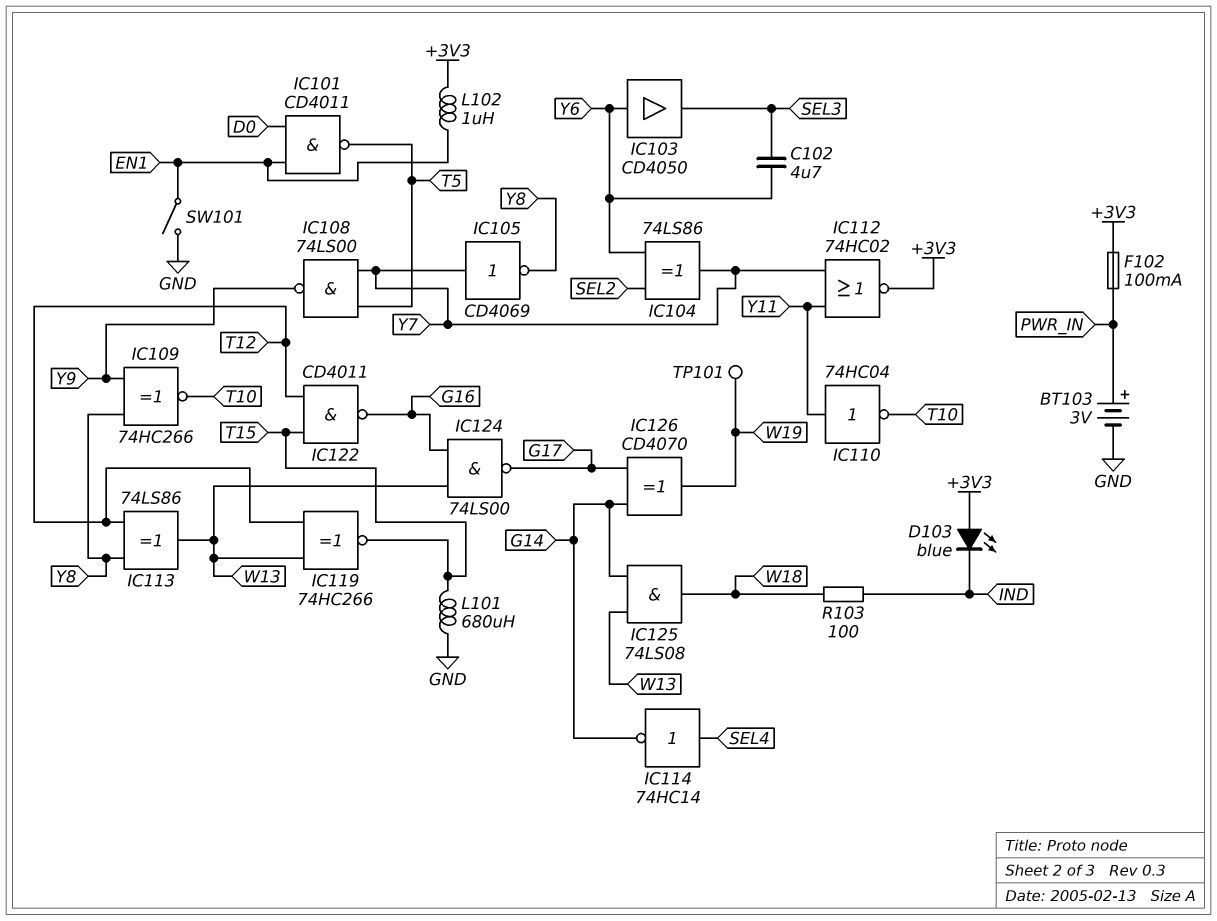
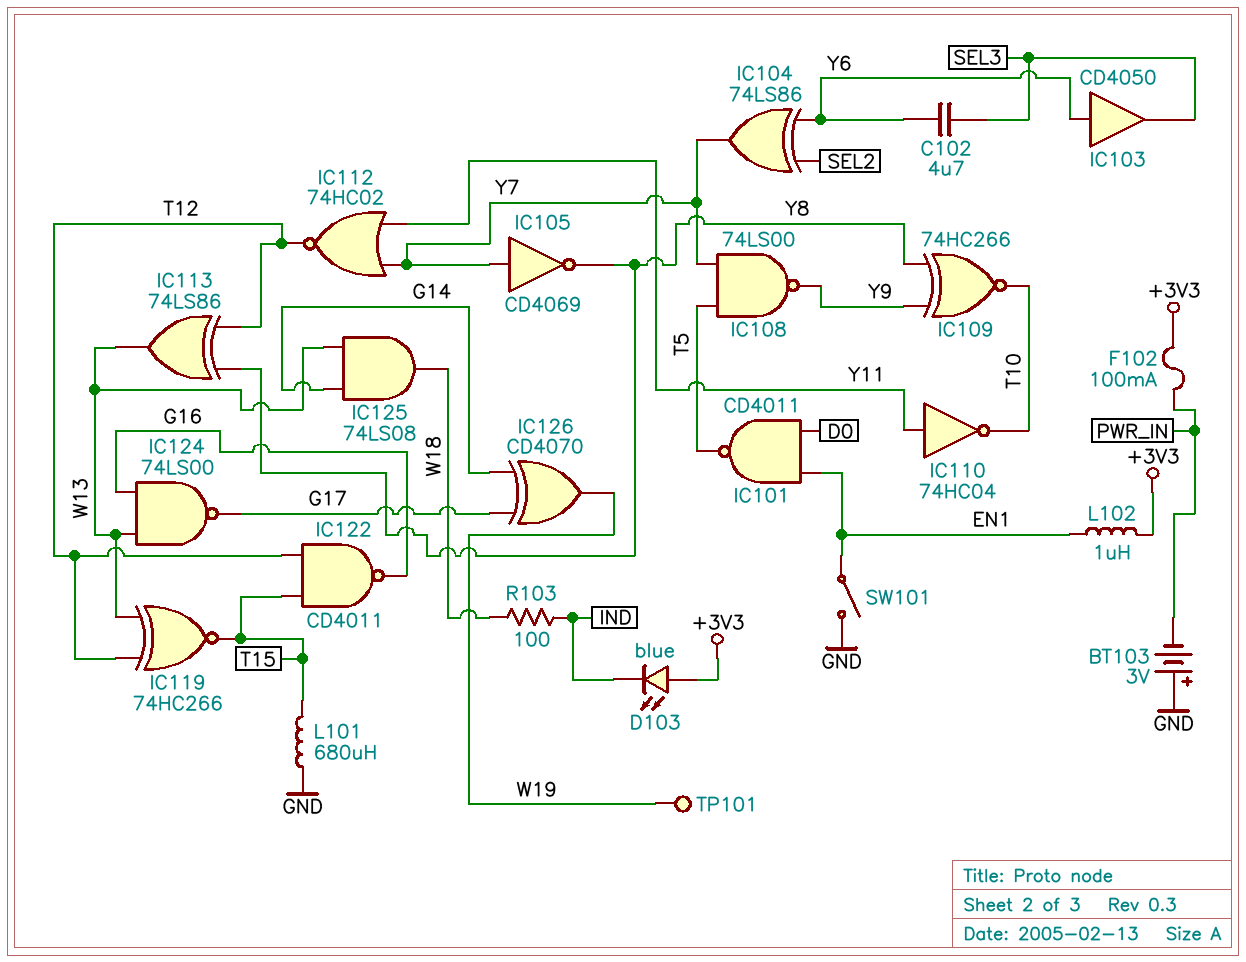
BT103: 3V (plus PWR_IN, minus GND) -> 3V (plus GND, minus PWR_IN)
IC112: NOR 74HC02 (in Y7, in Y11, out +3V3) -> NOR 74HC02 (in Y7, in Y11, out T12)
IC114: NOT 74HC14 (in SEL4, out G14) -> none

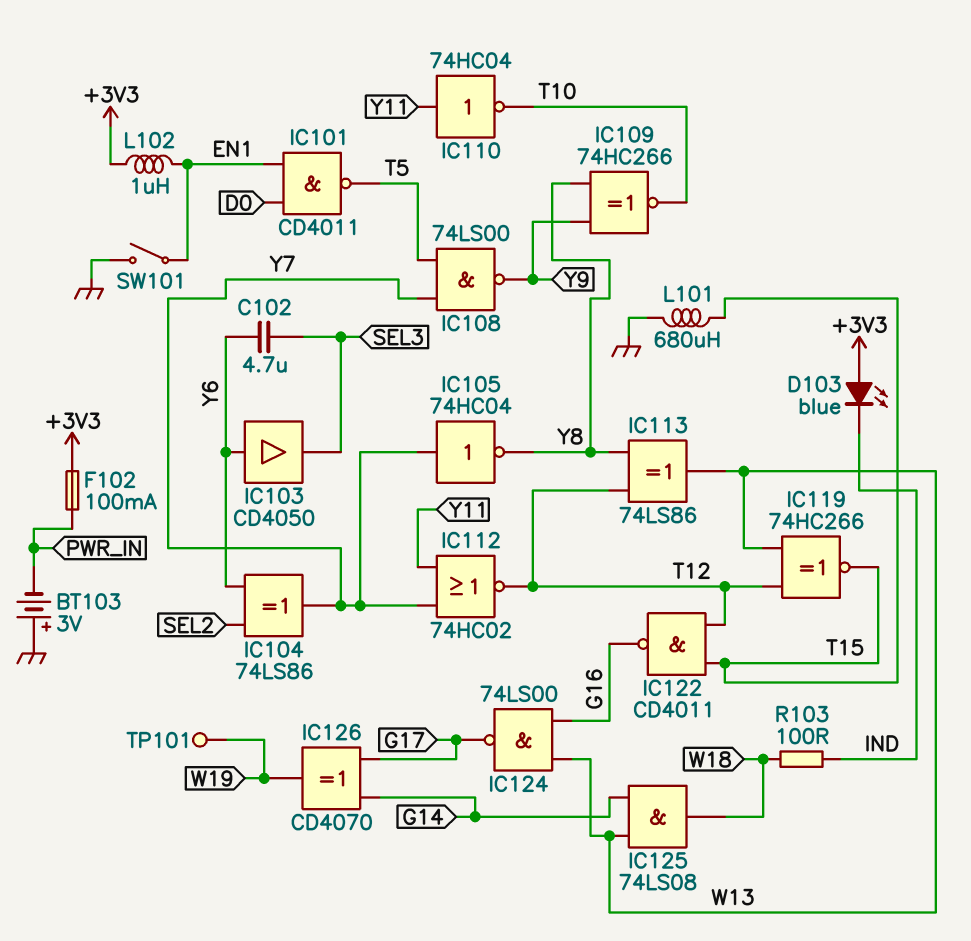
IC105: NOT CD4069 (in Y7, out Y8) -> NOT 74HC04 (in Y7, out Y8)

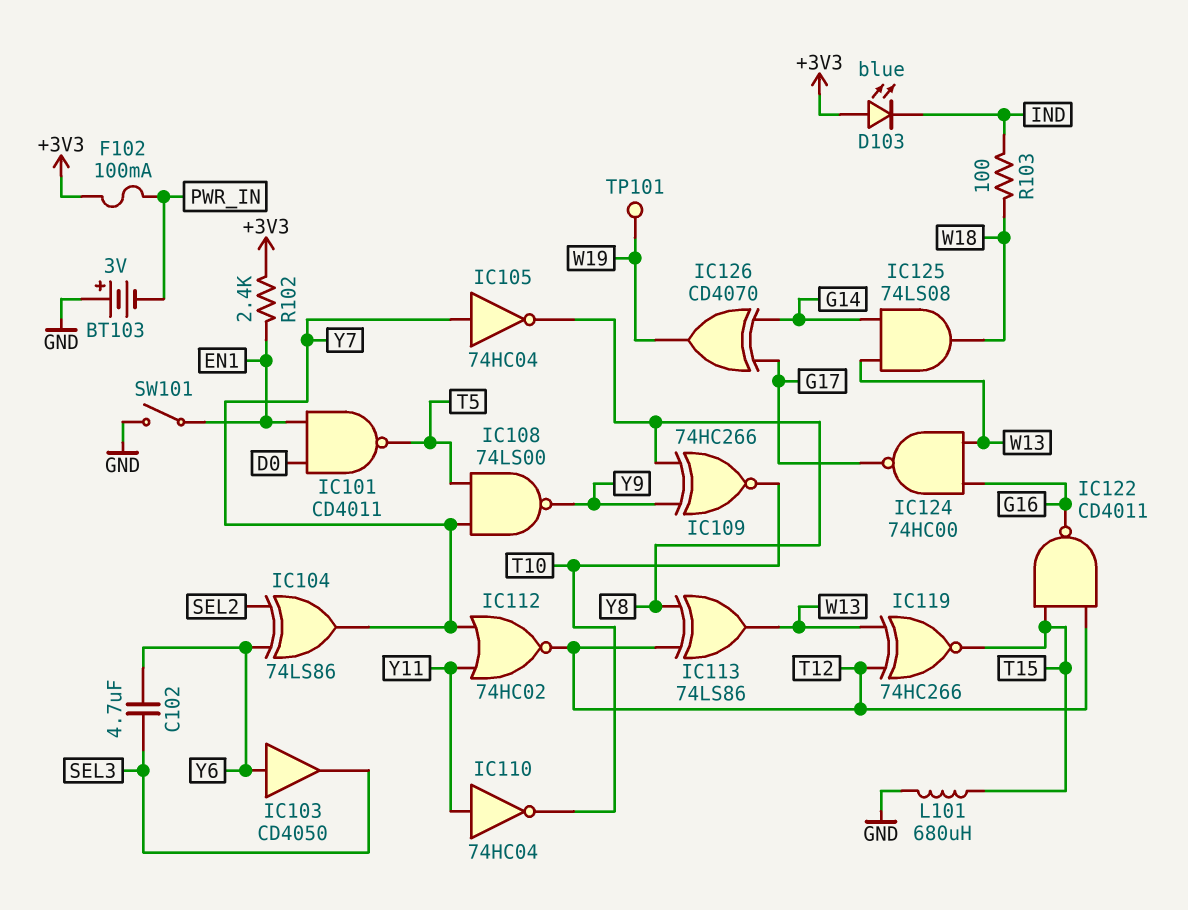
IC124: NAND 74LS00 (in G16, in W13, out G17) -> NAND 74HC00 (in G16, in W13, out G17)
L102: 1uH (+3V3, EN1) -> none
R102: none -> 2.4k (+3V3, EN1)

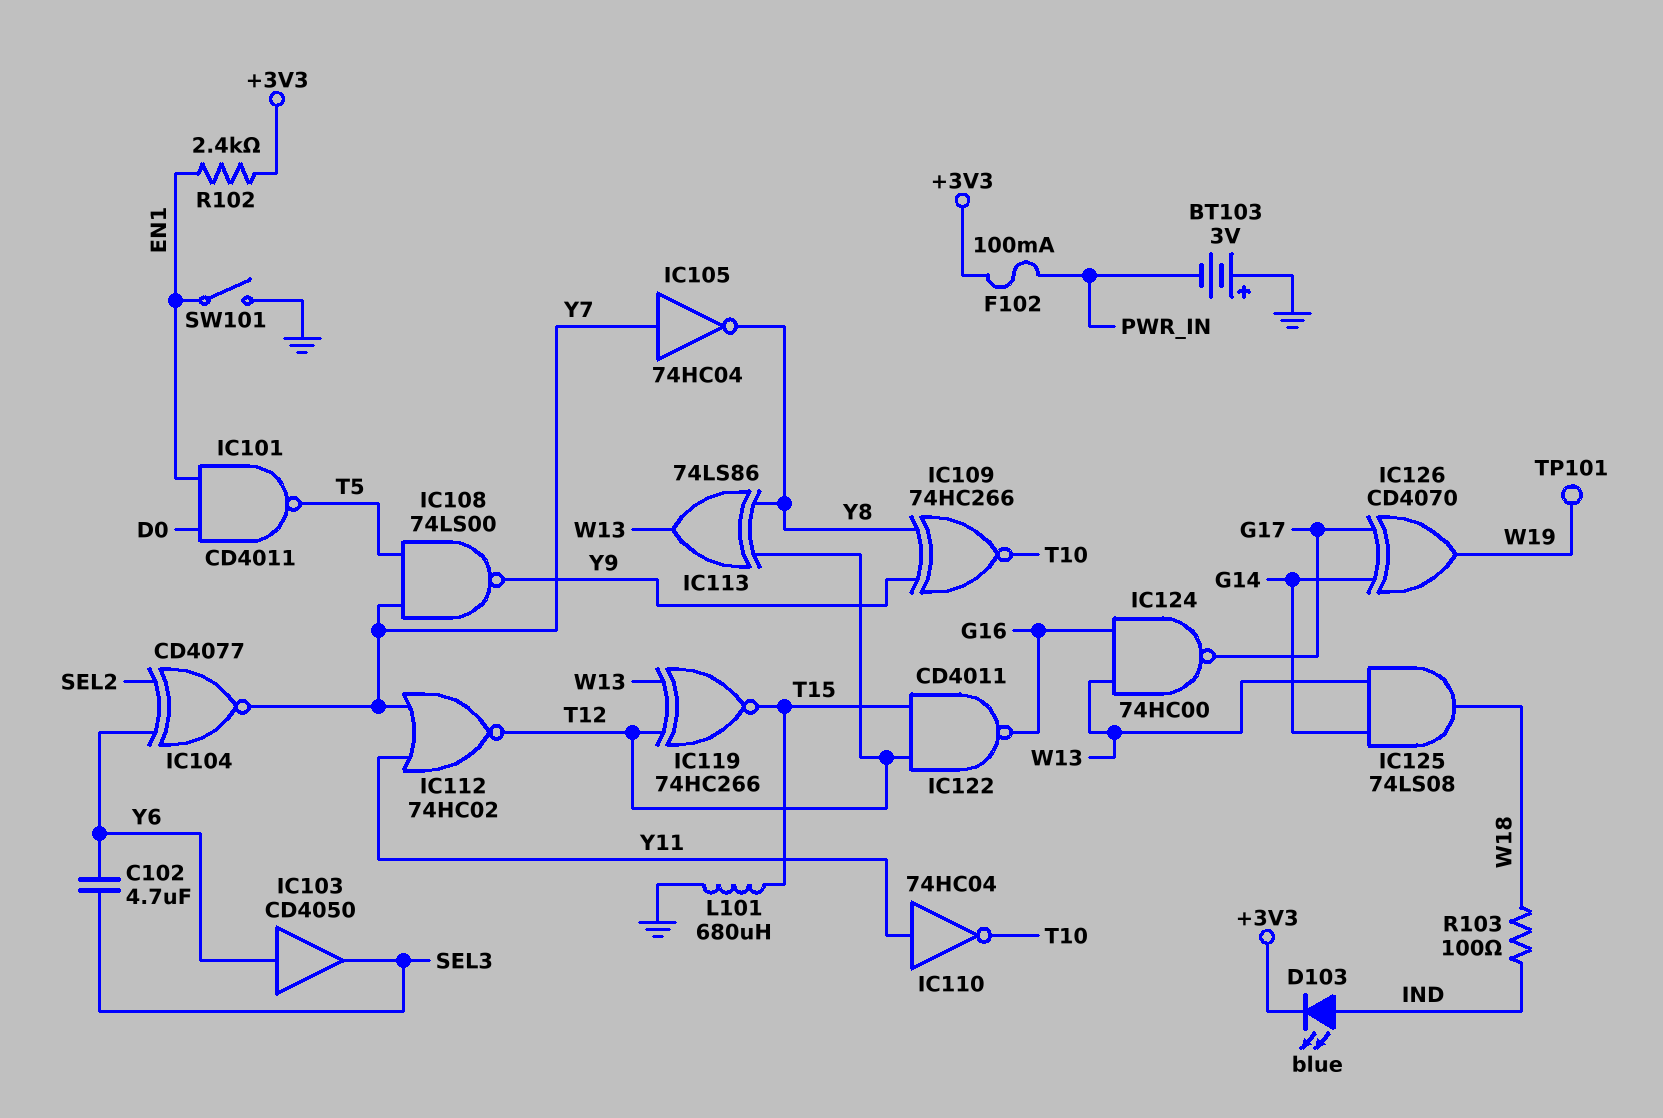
D103: LED blue (A +3V3, K IND) -> LED blue (A IND, K +3V3)
IC104: XOR 74LS86 (in SEL2, in Y6, out Y7) -> XNOR CD4077 (in SEL2, in Y6, out Y7)

